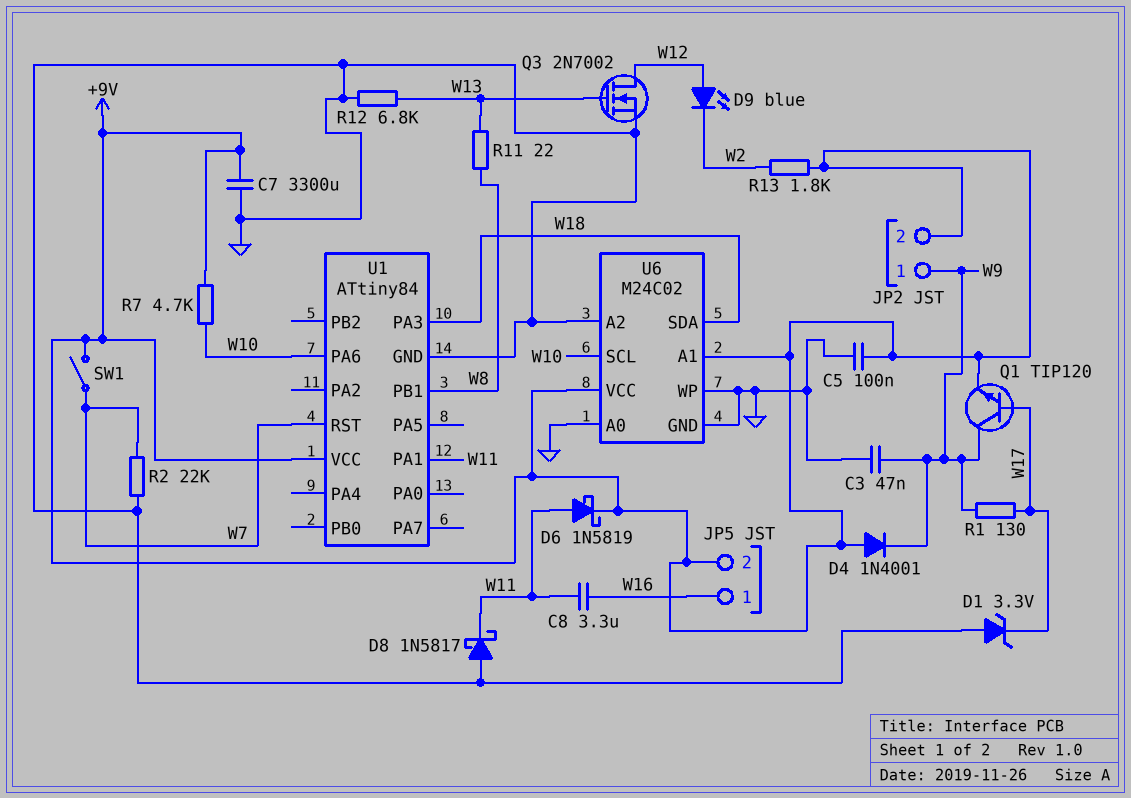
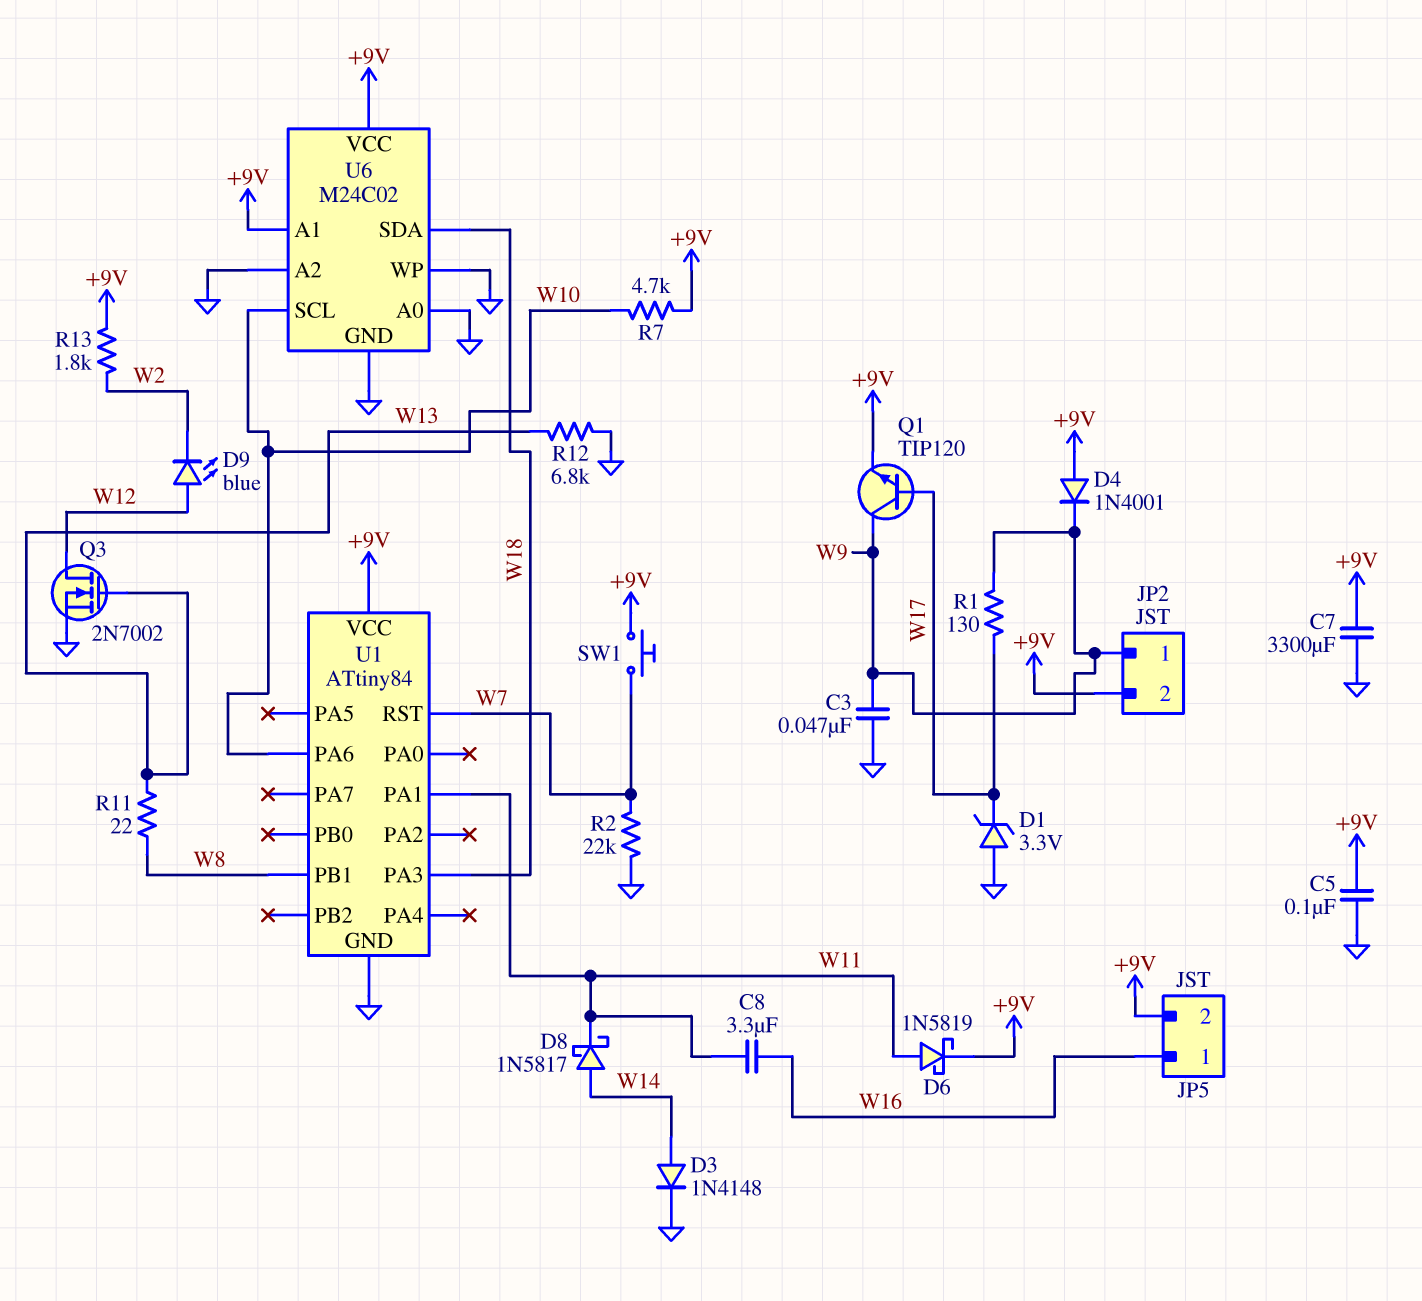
D3: none -> diode 1N4148 (A W14, K GND)
D8: schottky 1N5817 (A GND, K W11) -> schottky 1N5817 (A W14, K W11)
SW1: switch (+9V, W7) -> button (+9V, W7)

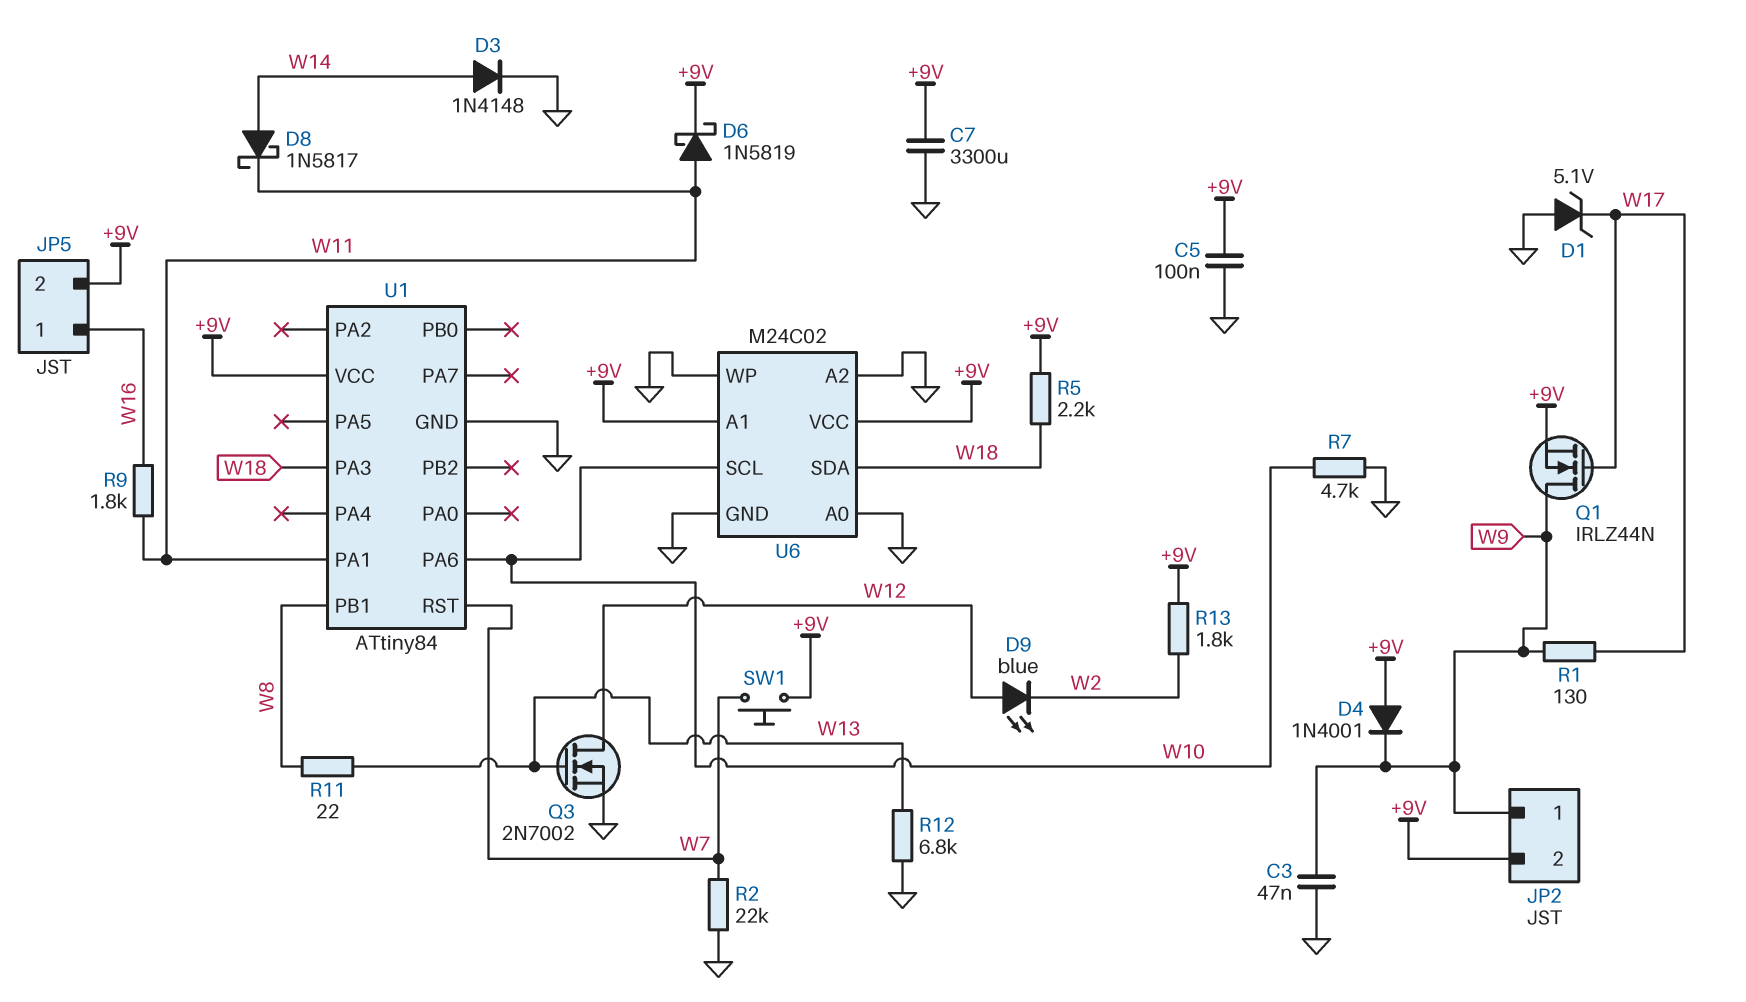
C8: 3.3uF (W11, W16) -> none
D1: zener 3.3V (A GND, K W17) -> zener 5.1V (A GND, K W17)
Q1: NPN TIP120 (B W17, C W9, E +9V) -> NMOS IRLZ44N (G W17, D W9, S +9V)
R5: none -> 2.2k (+9V, W18)
R7: 4.7k (+9V, W10) -> 4.7k (GND, W10)
R9: none -> 1.8k (W11, W16)

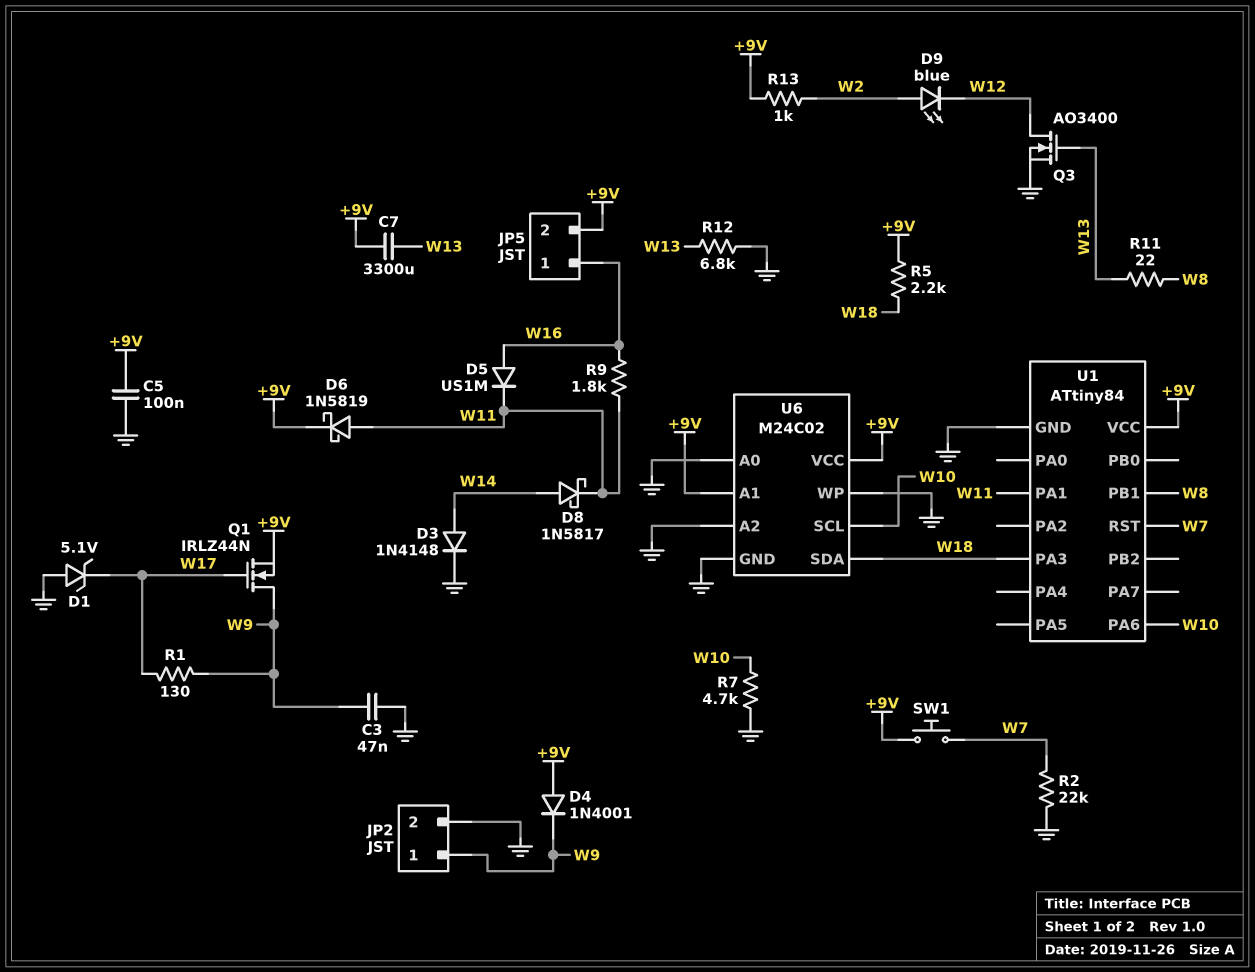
C7: 3300uF (+9V, GND) -> 3300uF (+9V, W13)
D5: none -> diode US1M (A W16, K W11)
D9: LED blue (A W12, K W2) -> LED blue (A W2, K W12)
JP2 pin 2: +9V -> GND
Q3: NMOS 2N7002 (G W13, D W12, S GND) -> NMOS AO3400 (G W13, D W12, S GND)
R13: 1.8k (+9V, W2) -> 1k (+9V, W2)

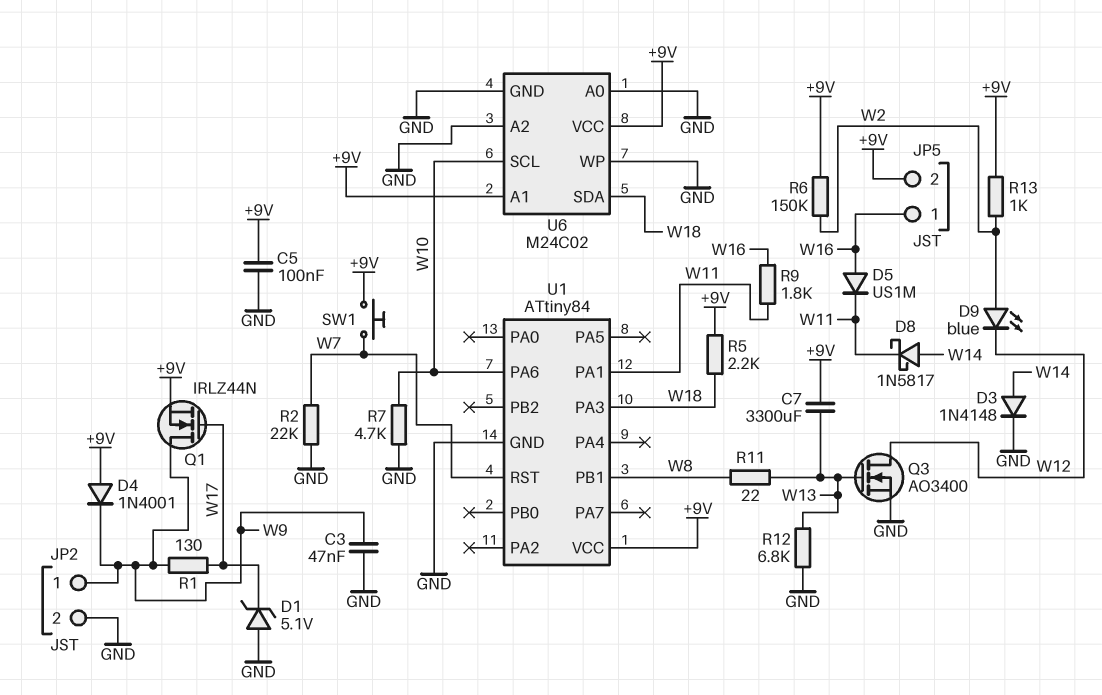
D6: schottky 1N5819 (A W11, K +9V) -> none
R6: none -> 150k (+9V, W2)

